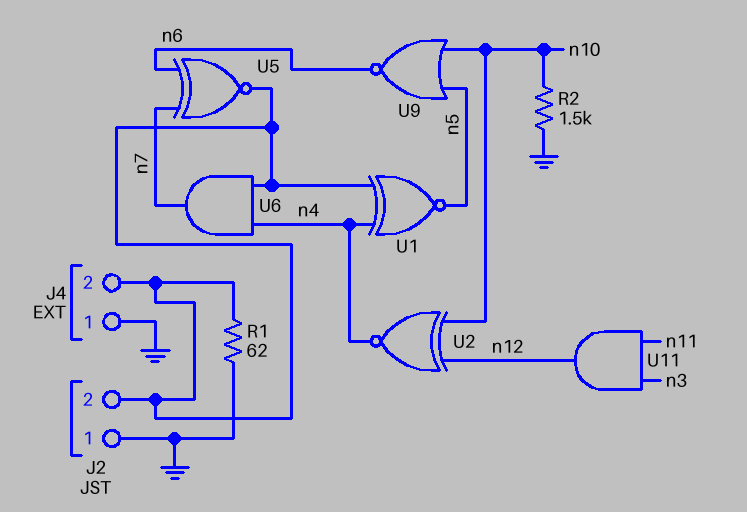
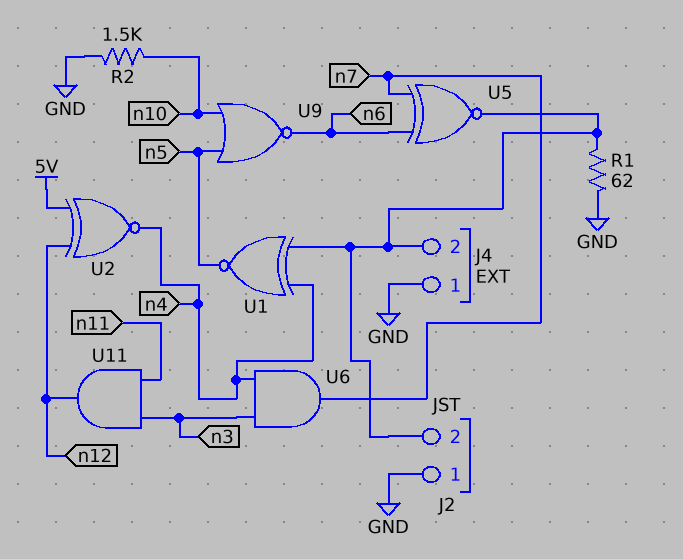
U2: XNOR (in n10, in n12, out n4) -> XNOR (in 5V, in n12, out n4)
U6: AND (in J2/2, in n4, out n7) -> AND (in n3, in n4, out n7)

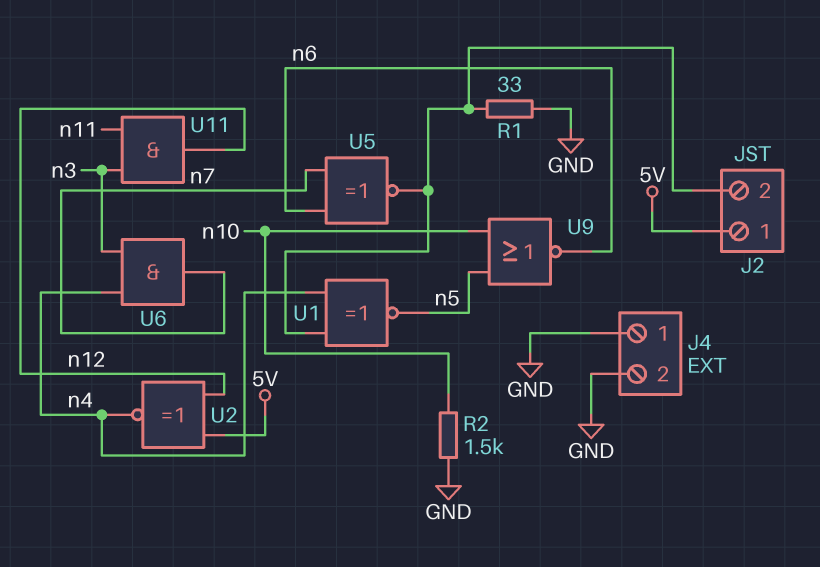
J2 pin 1: GND -> 5V
J4 pin 2: J2/2 -> GND
R1: 62 (GND, J2/2) -> 33 (GND, J2/2)

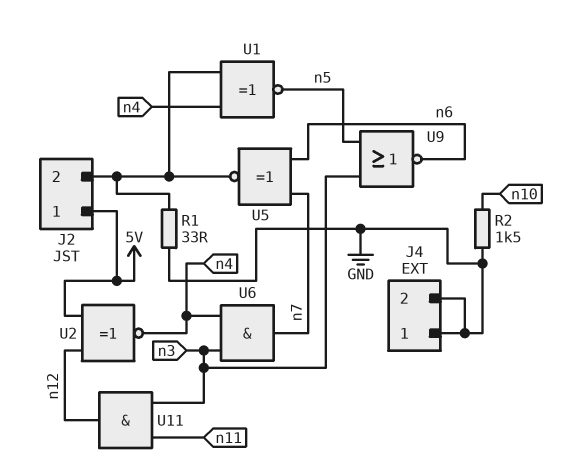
U9: NOR (in n5, in n10, out n6) -> NOR (in n3, in n5, out n6)

